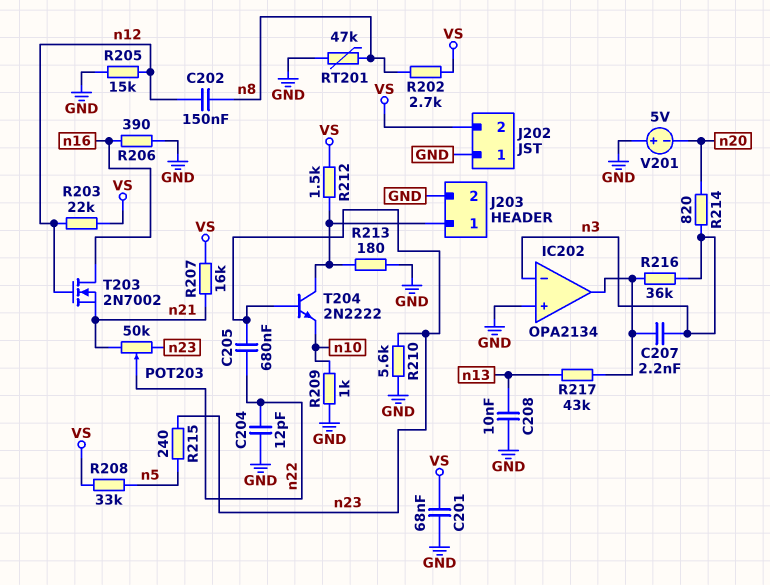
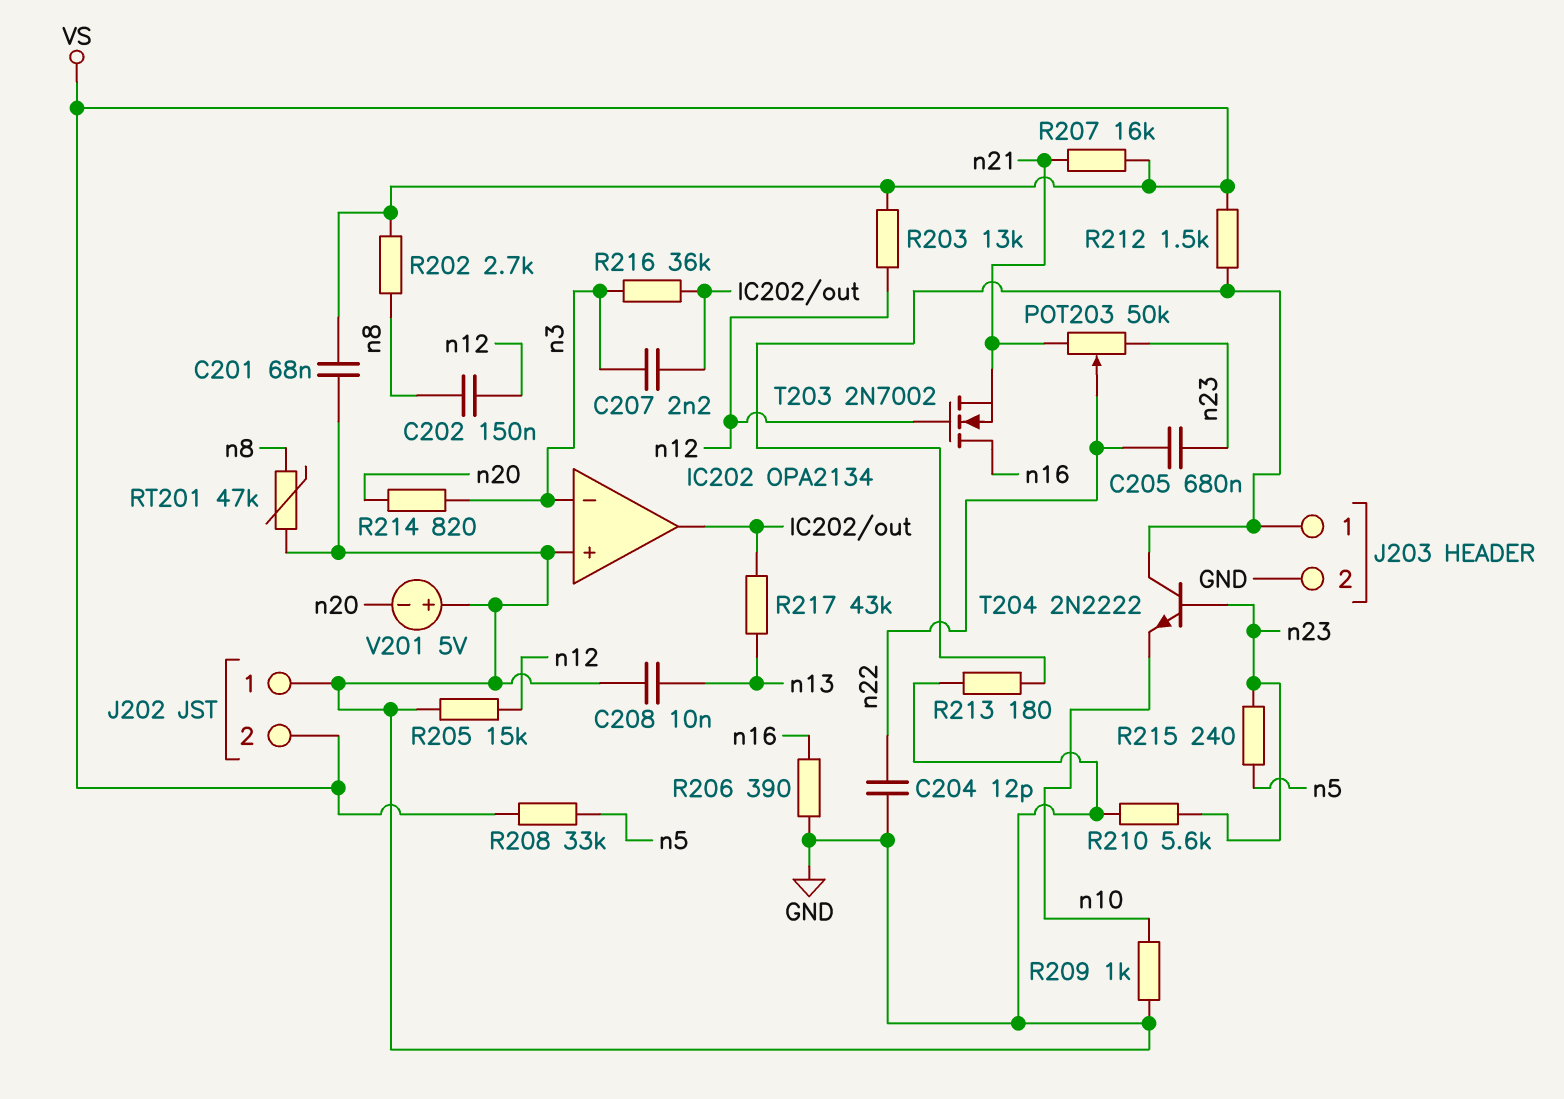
R203: 22k (VS, n12) -> 13k (VS, n12)

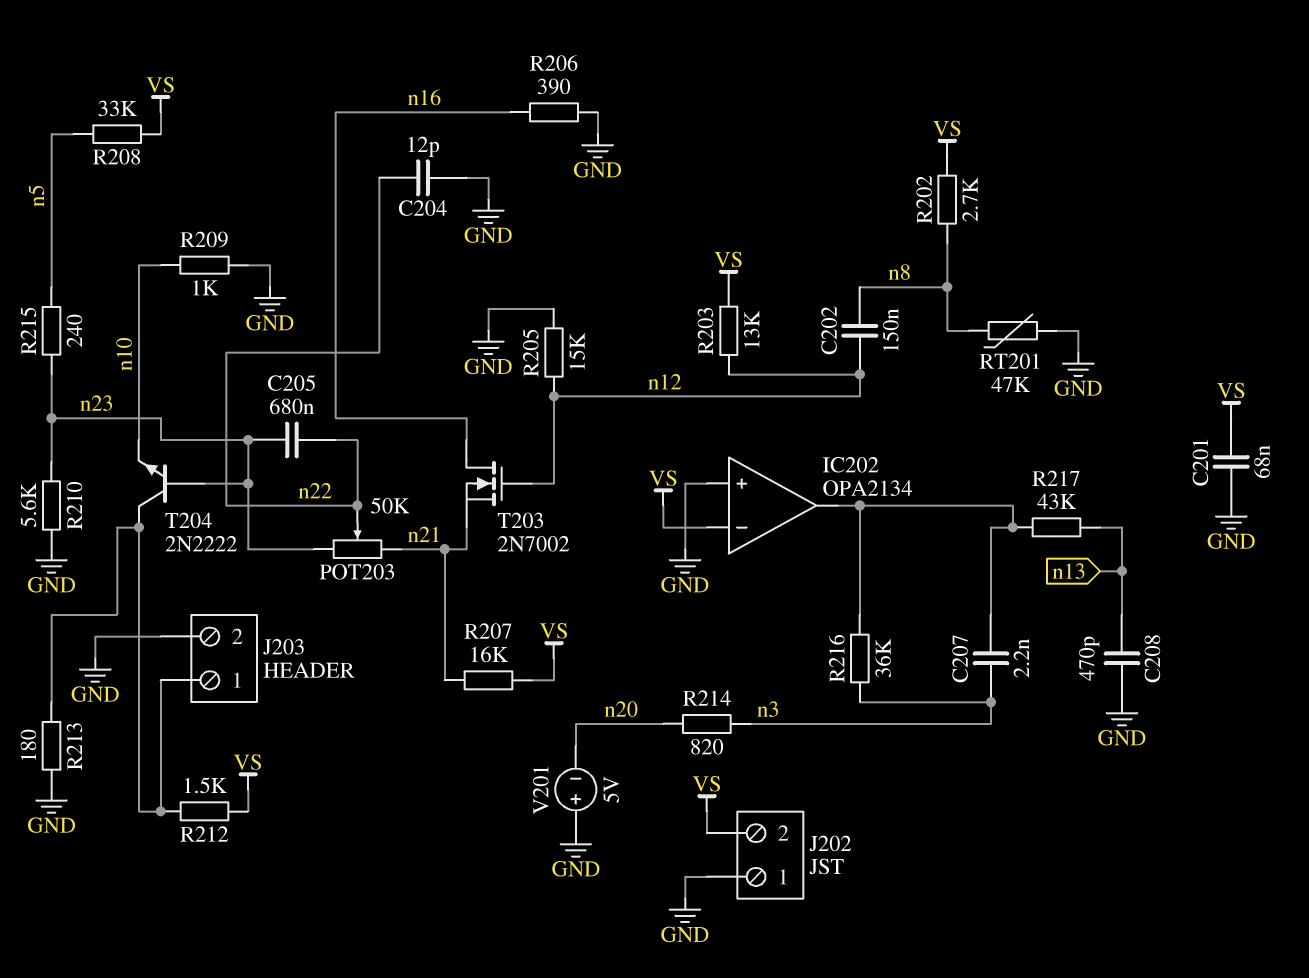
C208: 10nF (GND, n13) -> 470pF (GND, n13)
IC202 pin in-: n3 -> VS

